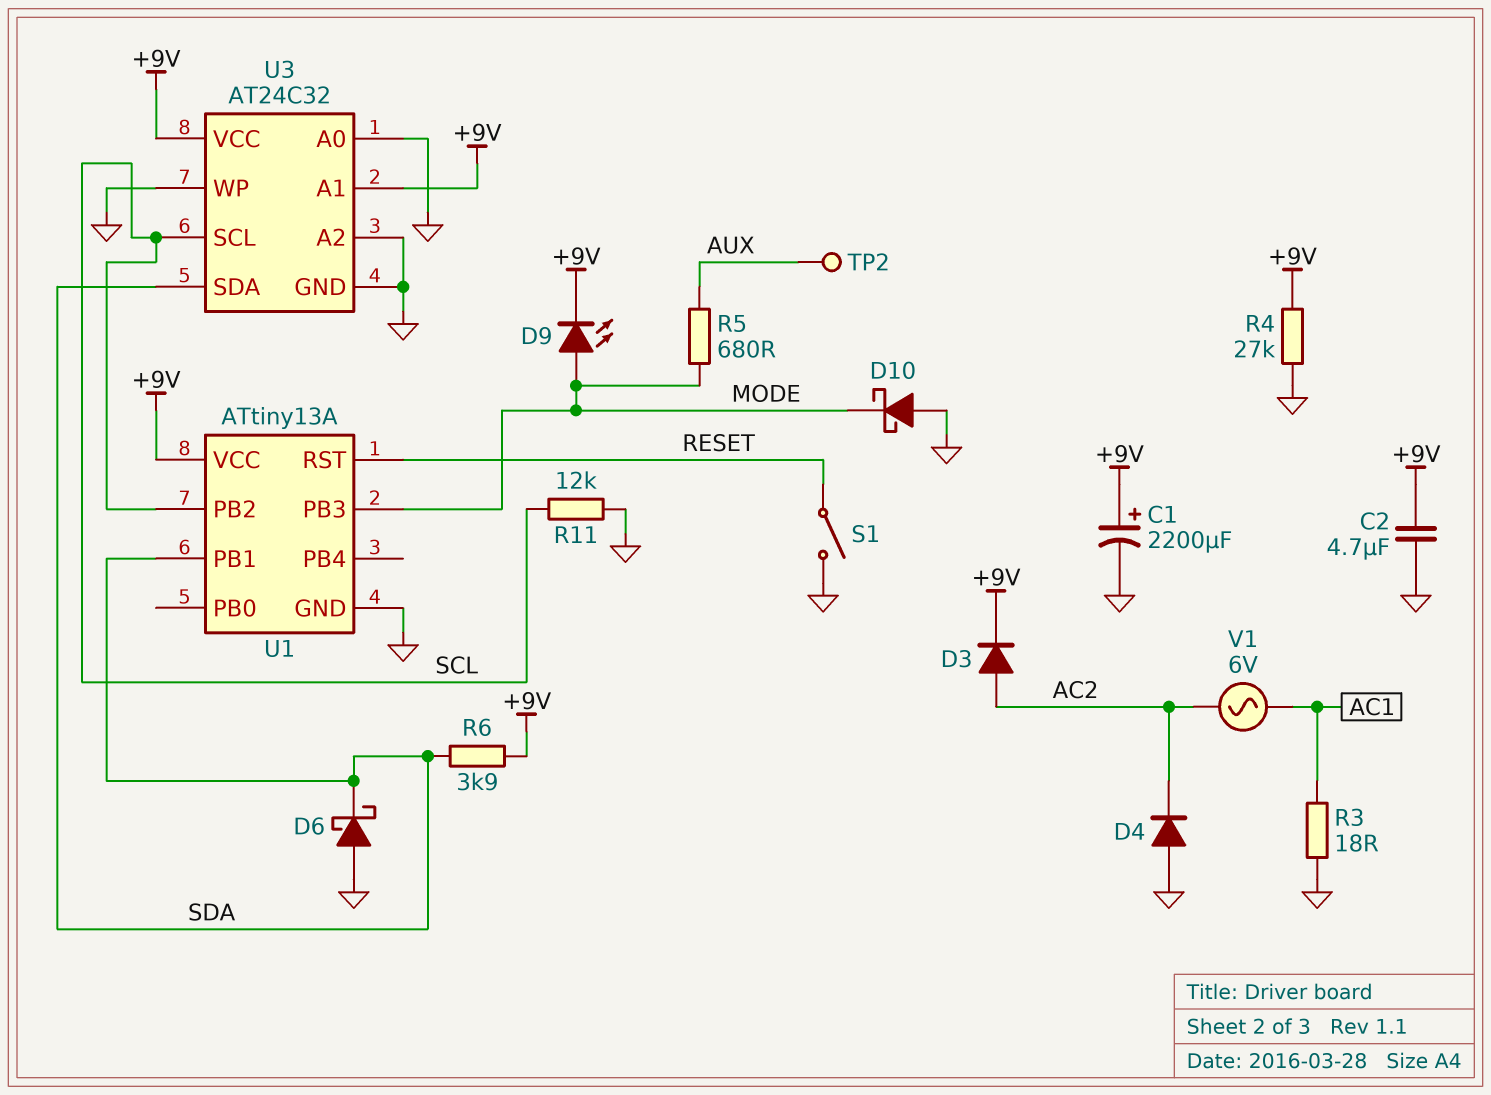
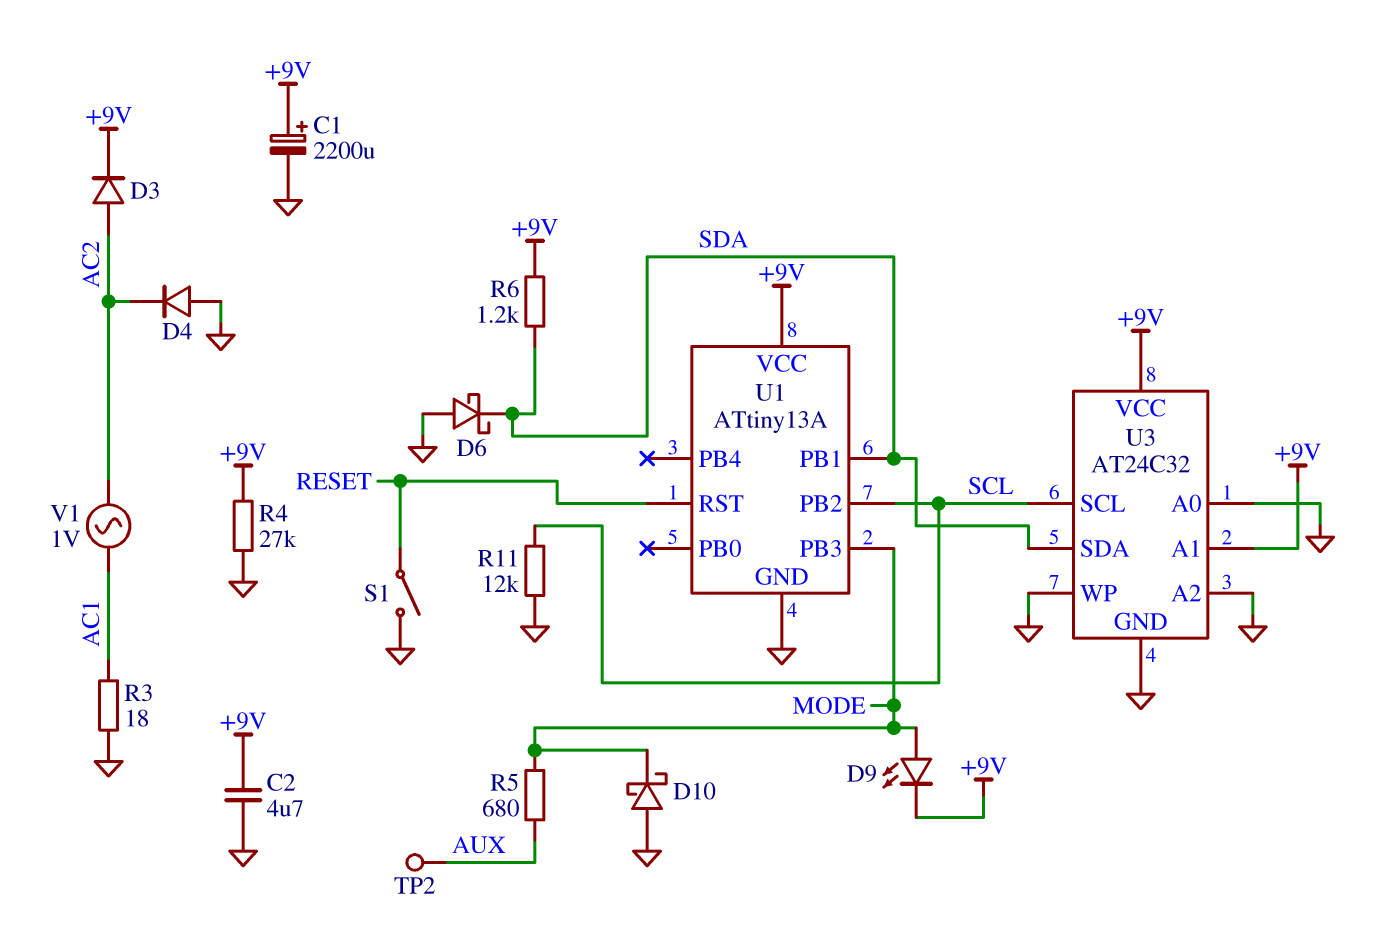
R6: 3.9k (+9V, SDA) -> 1.2k (+9V, SDA)
V1: AC 6V (AC1, AC2) -> AC 1V (AC1, AC2)

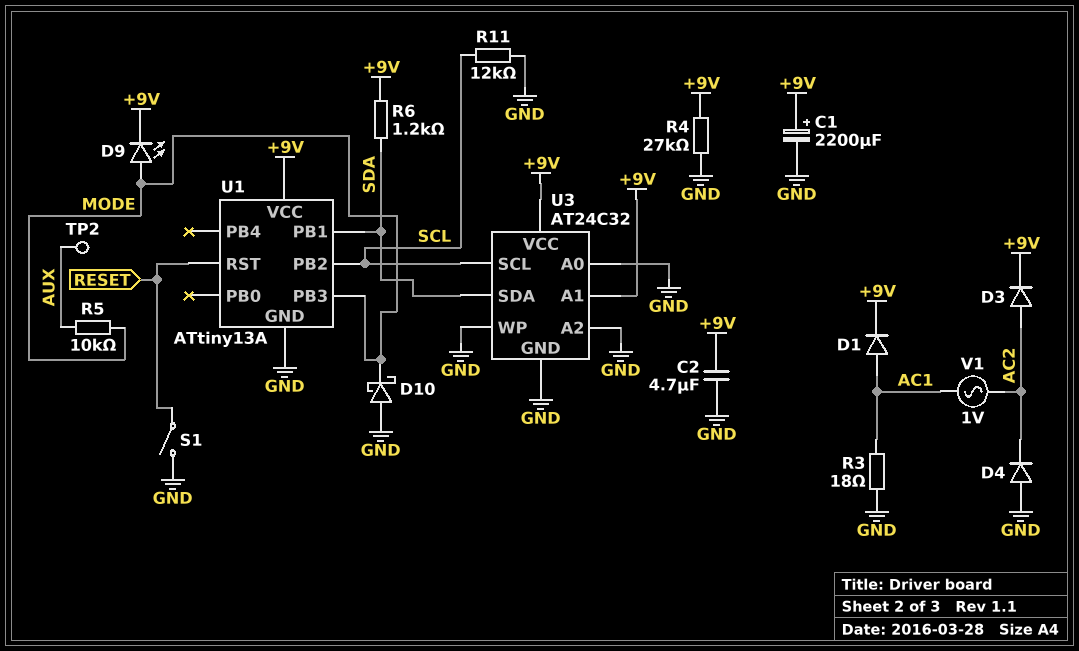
D1: none -> diode (A AC1, K +9V)
D6: schottky (A GND, K SDA) -> none
R5: 680 (AUX, MODE) -> 10k (AUX, MODE)

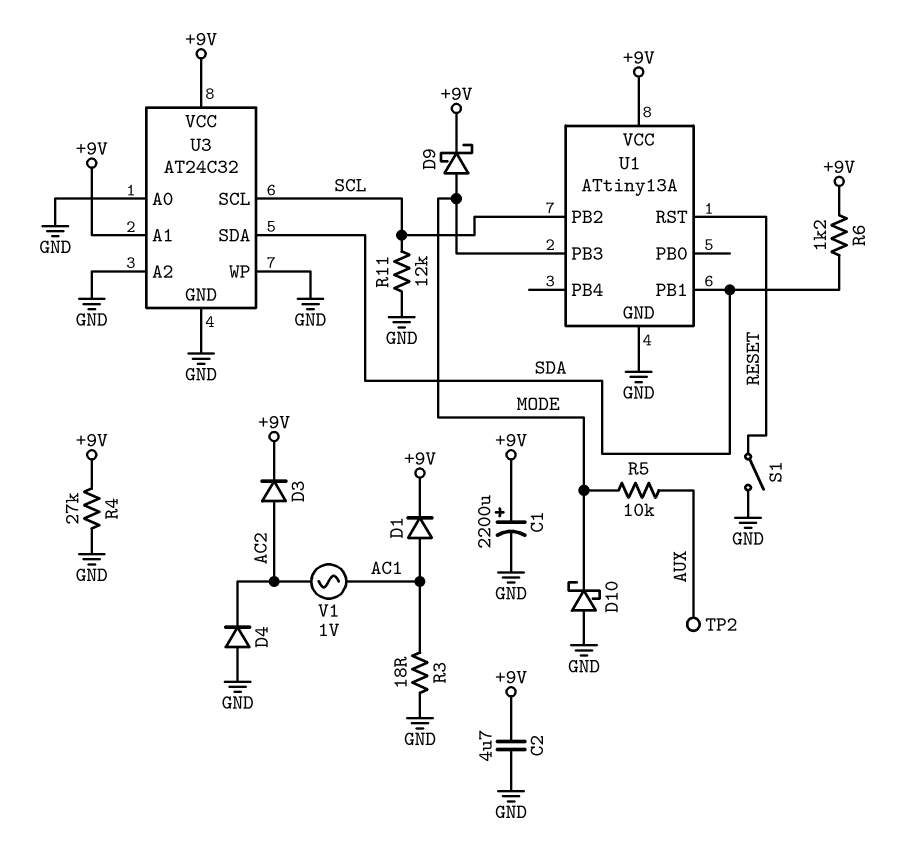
D9: LED (A MODE, K +9V) -> schottky (A MODE, K +9V)

